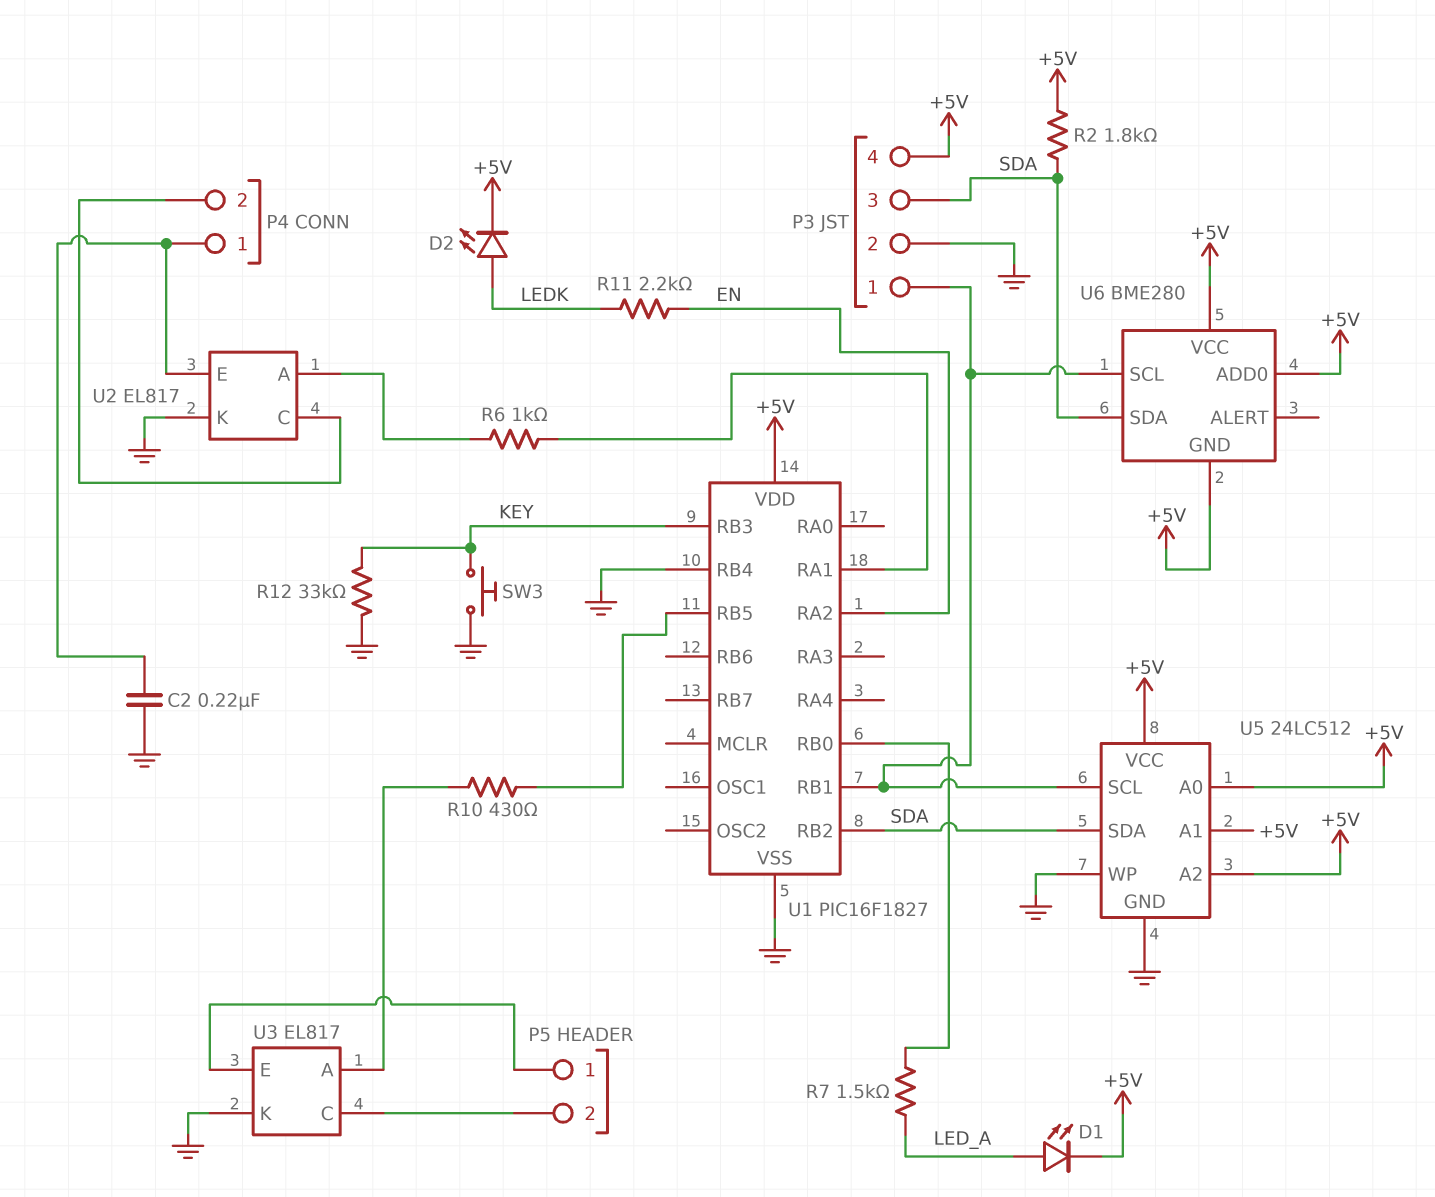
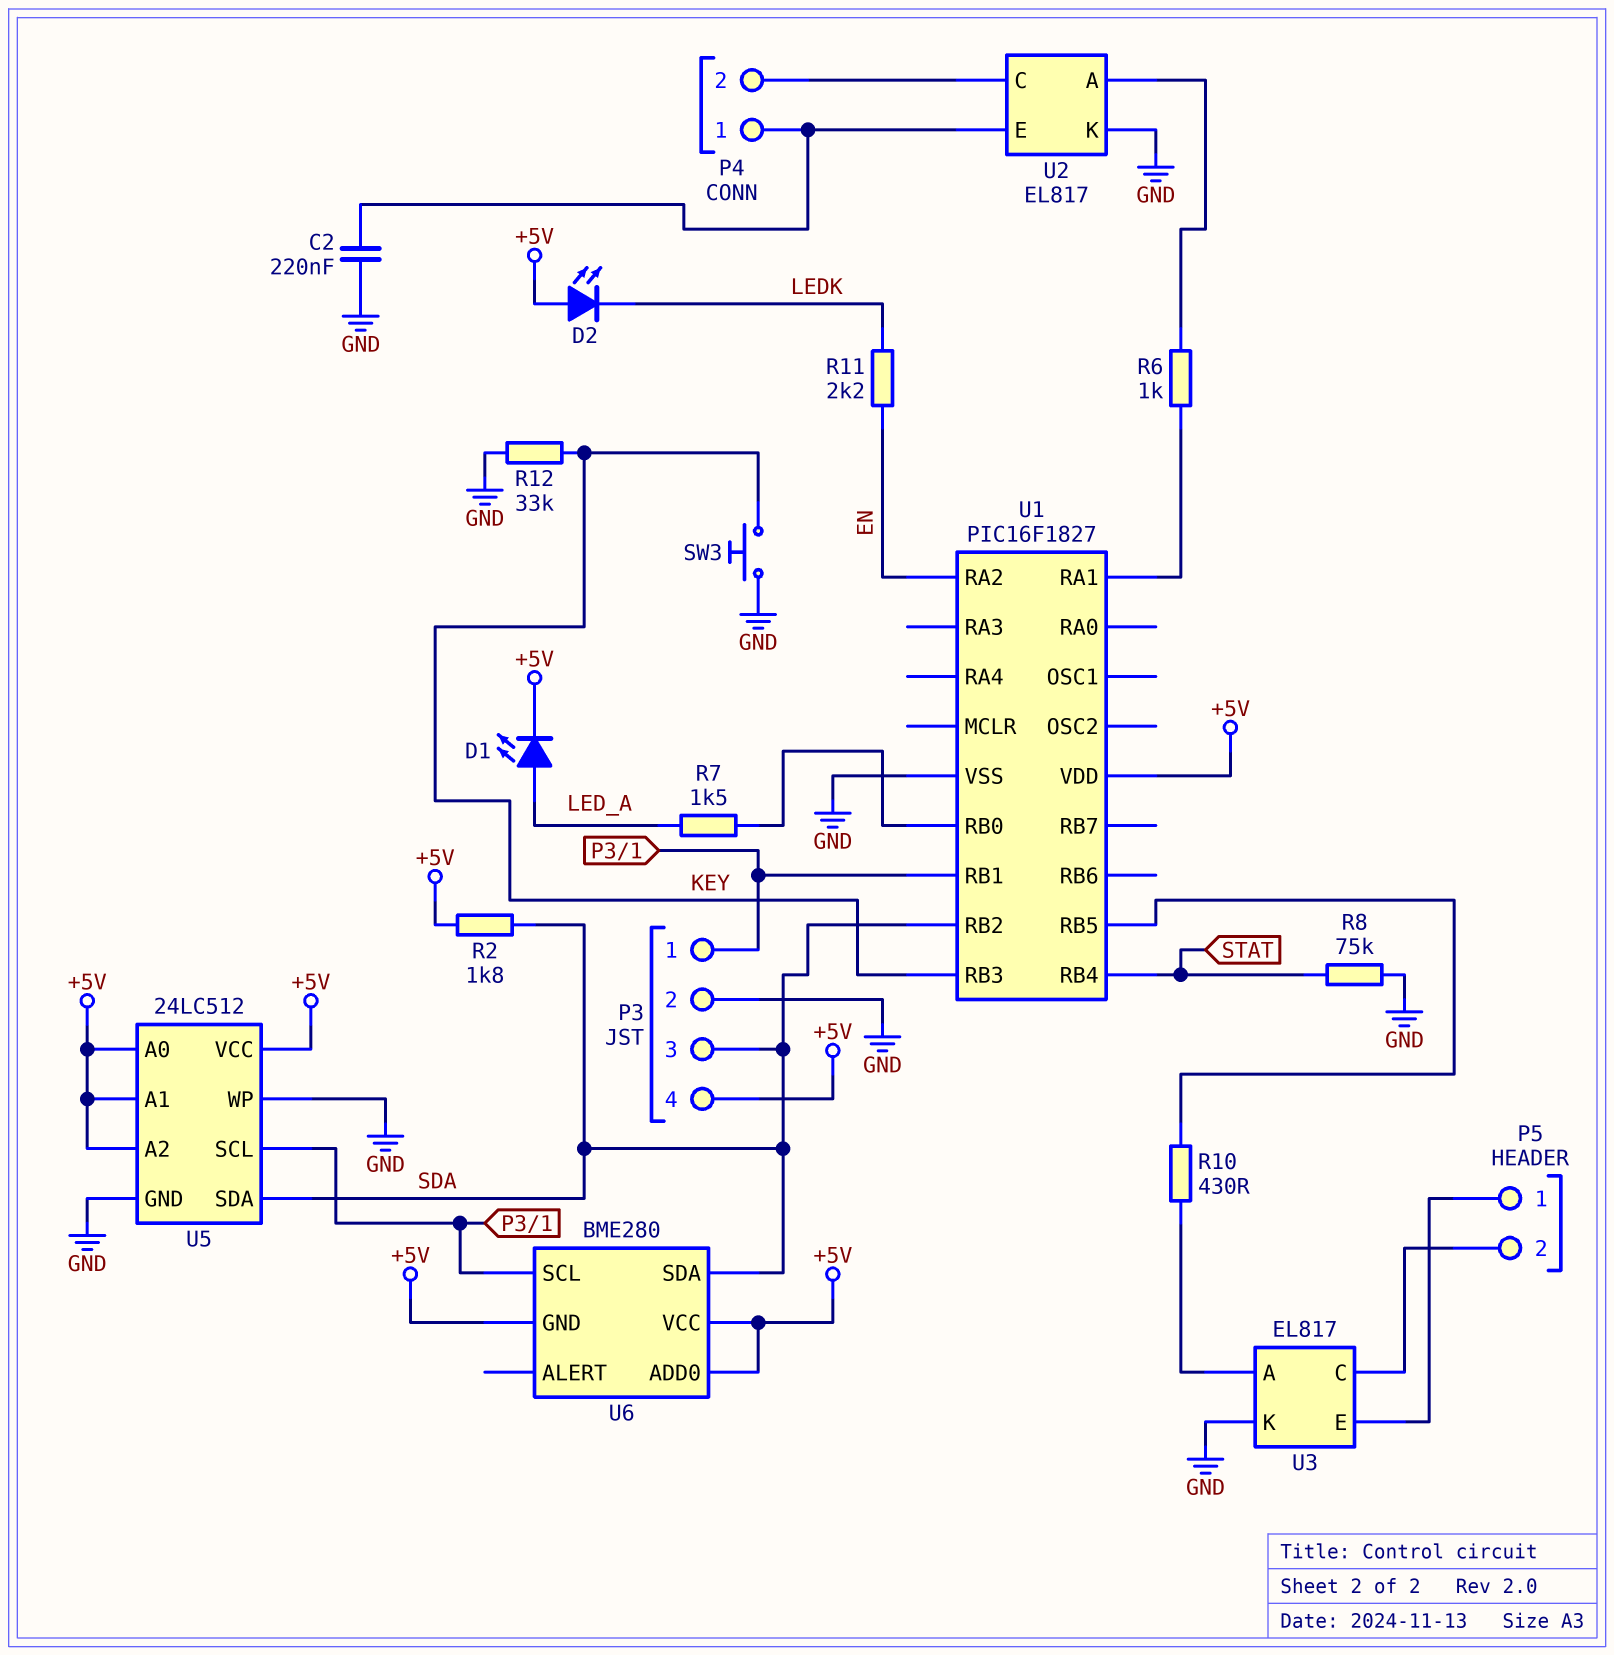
D2: LED (A LEDK, K +5V) -> LED (A +5V, K LEDK)
R8: none -> 75k (GND, STAT)
U1 pin RB4: GND -> STAT

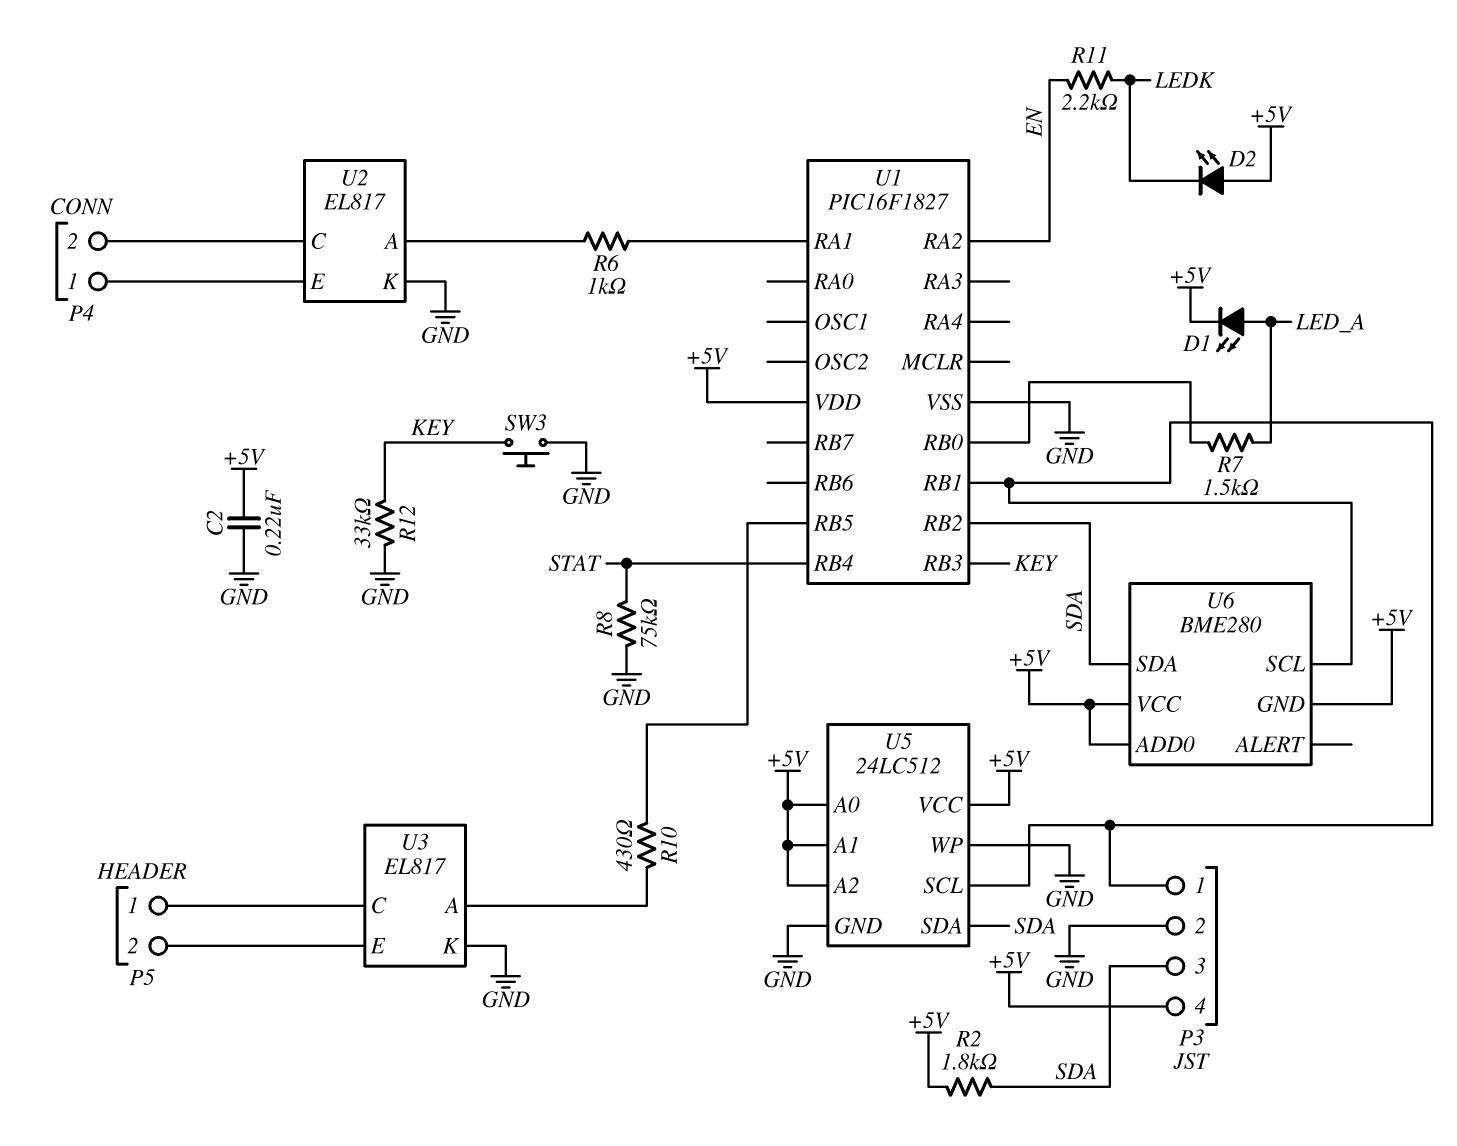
C2: 220nF (GND, P4/1) -> 220nF (+5V, GND)
U3 pin C: P5/2 -> P5/1
U3 pin E: P5/1 -> P5/2

